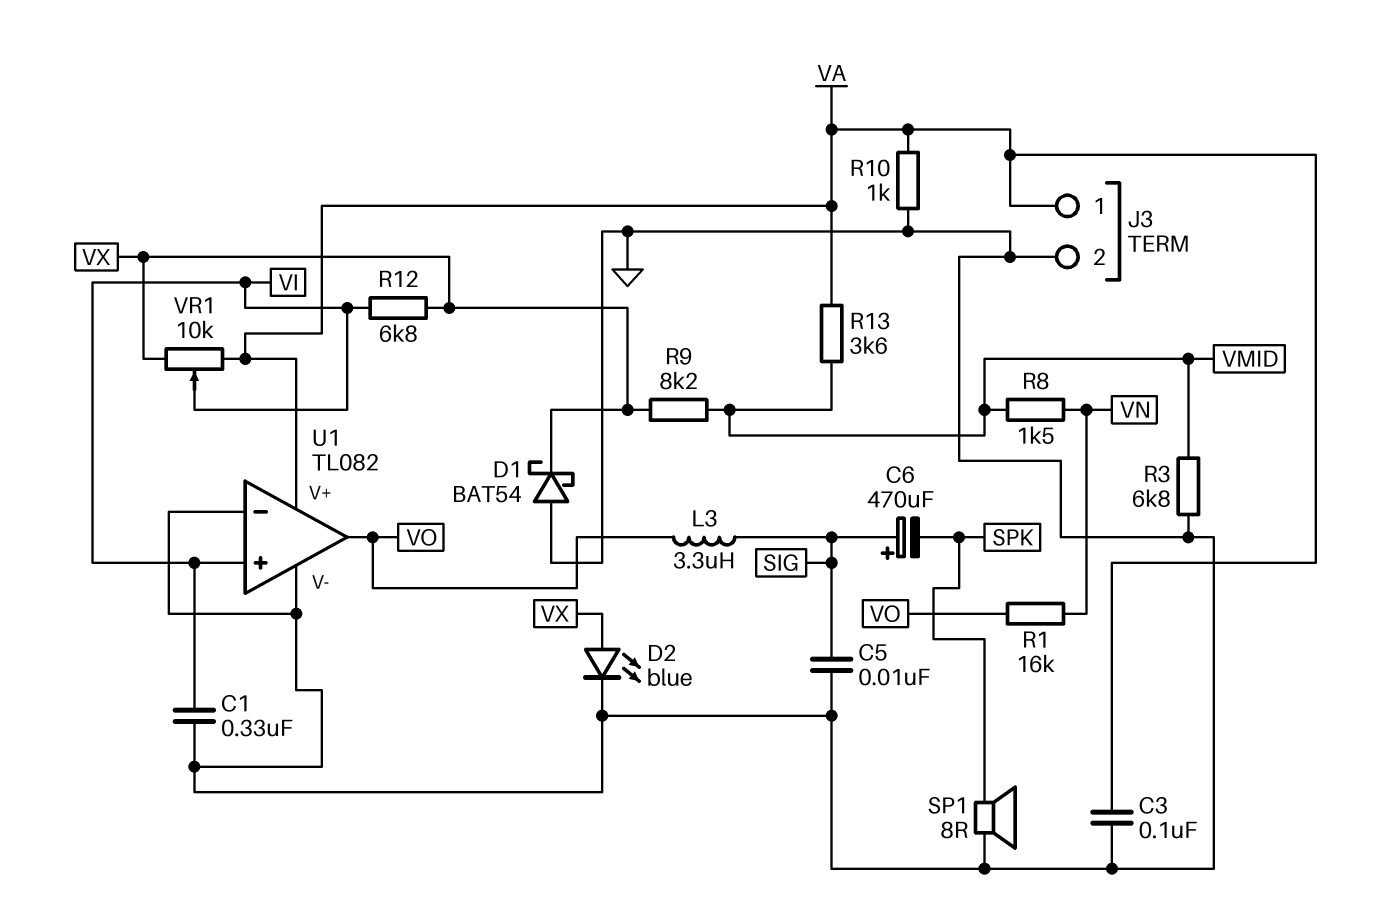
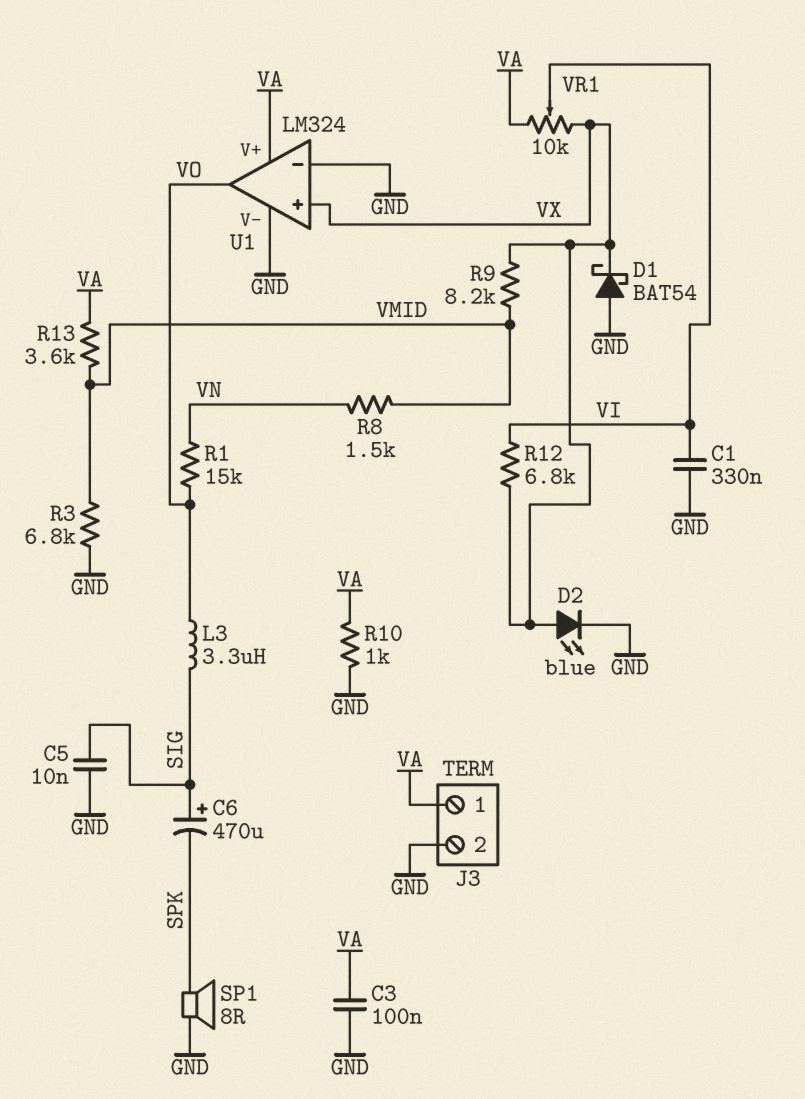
R1: 16k (VN, VO) -> 15k (VN, VO)
U1: TL082 -> LM324
U1 pin in+: VI -> VX

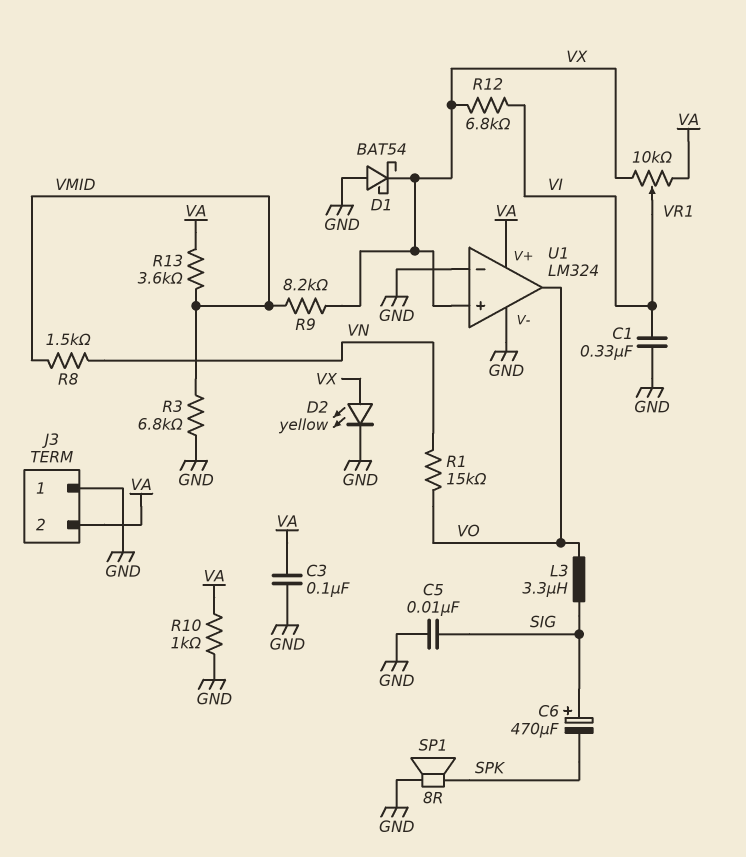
D2: LED blue (A VX, K GND) -> LED yellow (A VX, K GND)
J3 pin 1: VA -> GND
J3 pin 2: GND -> VA

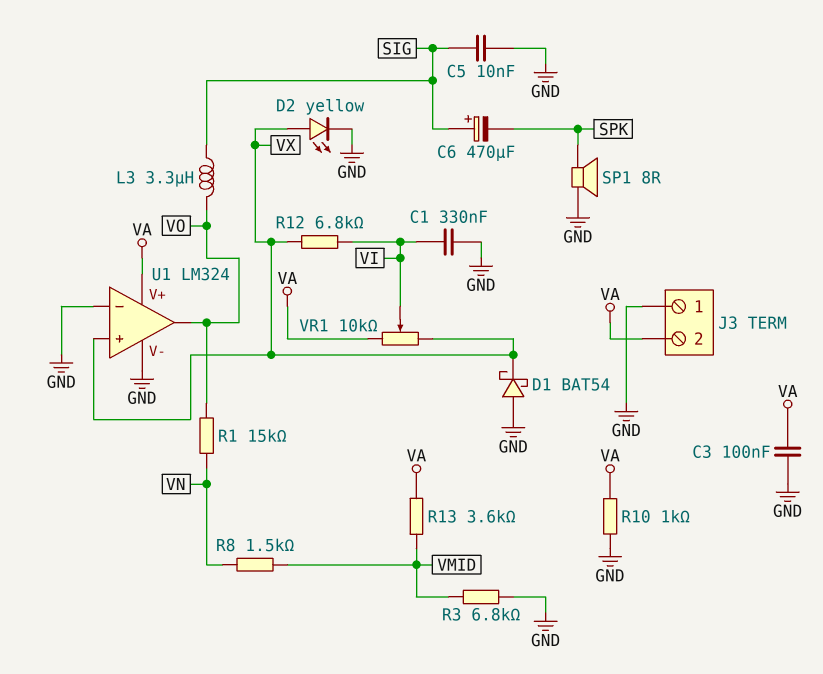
R9: 8.2k (VMID, VX) -> none

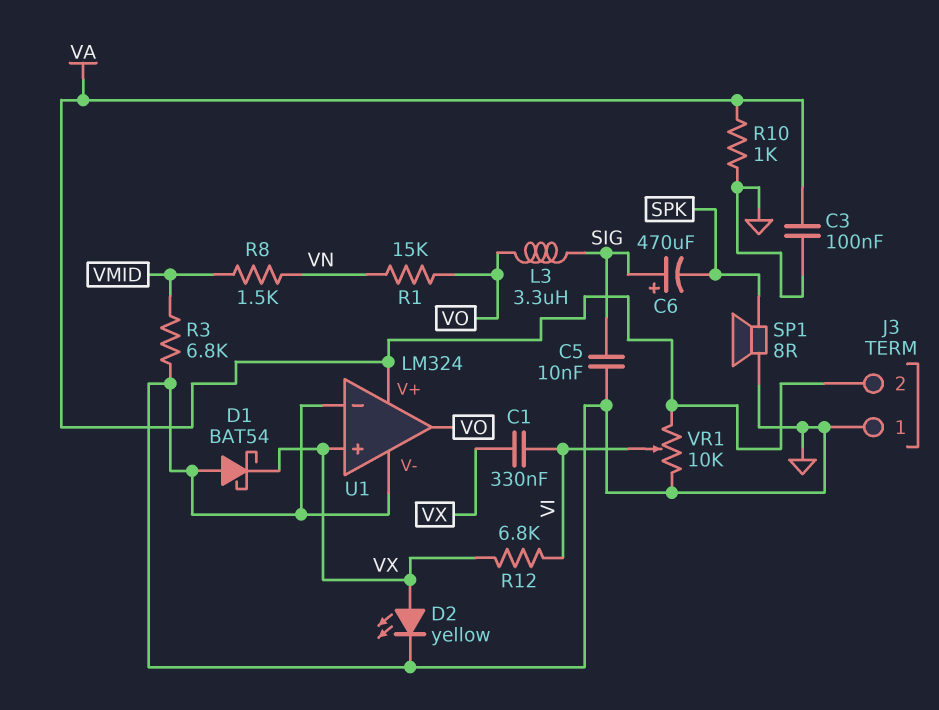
C1: 330nF (GND, VI) -> 330nF (VI, VX)
R13: 3.6k (VA, VMID) -> none
VR1: 10k (VA, VX, wiper VI) -> 10k (GND, VA, wiper VI)

